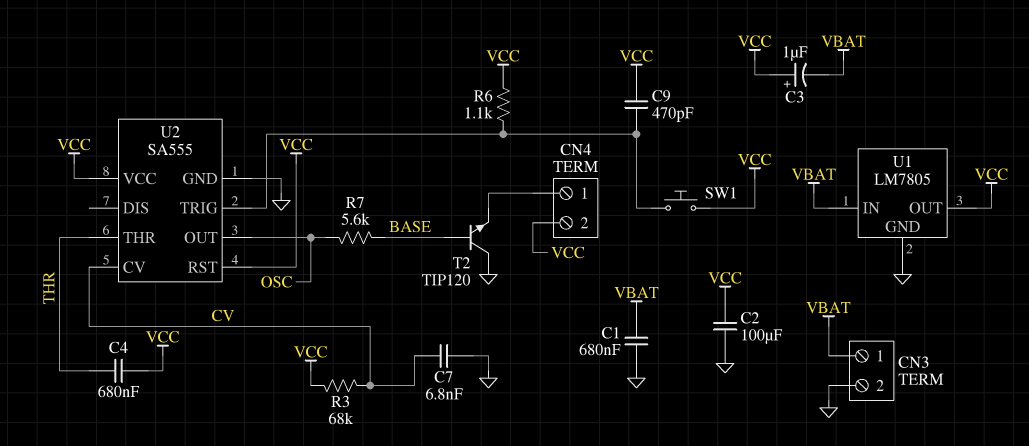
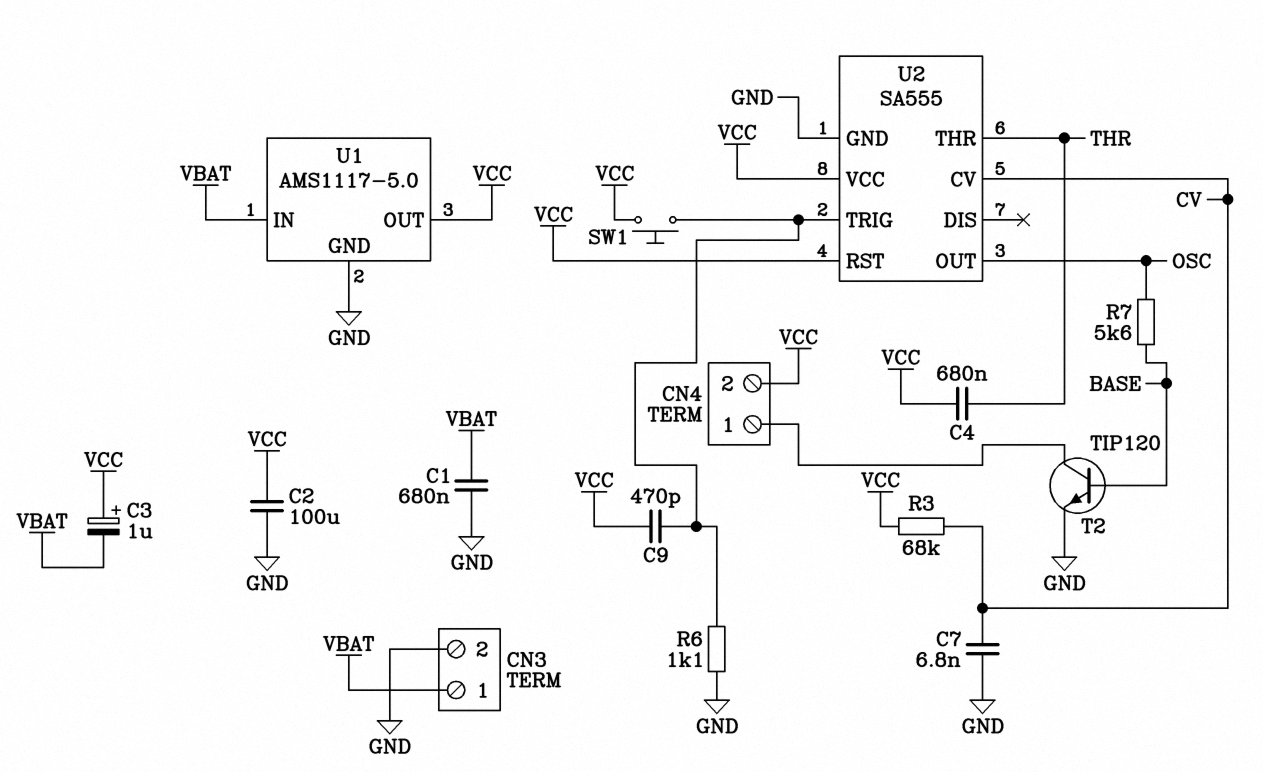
R6: 1.1k (U2/TRIG, VCC) -> 1.1k (GND, U2/TRIG)
T2: NPN TIP120 (B BASE, C GND, E CN4/1) -> NPN TIP120 (B BASE, C CN4/1, E GND)
U1: LM7805 -> AMS1117-5.0

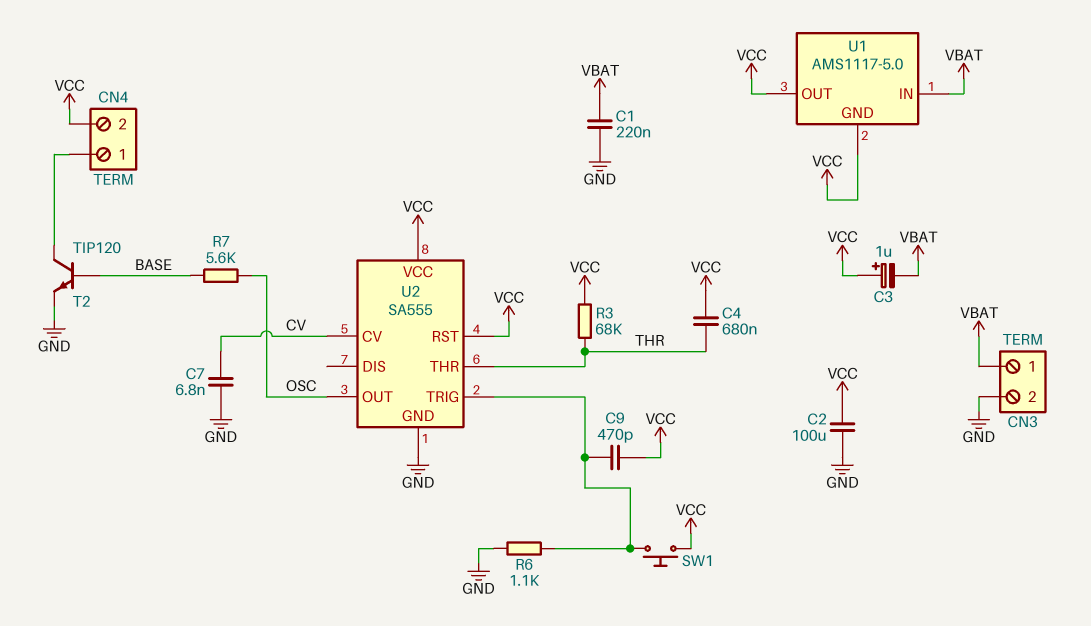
C1: 680nF (GND, VBAT) -> 220nF (GND, VBAT)
R3: 68k (CV, VCC) -> 68k (THR, VCC)
U1 pin GND: GND -> VCC

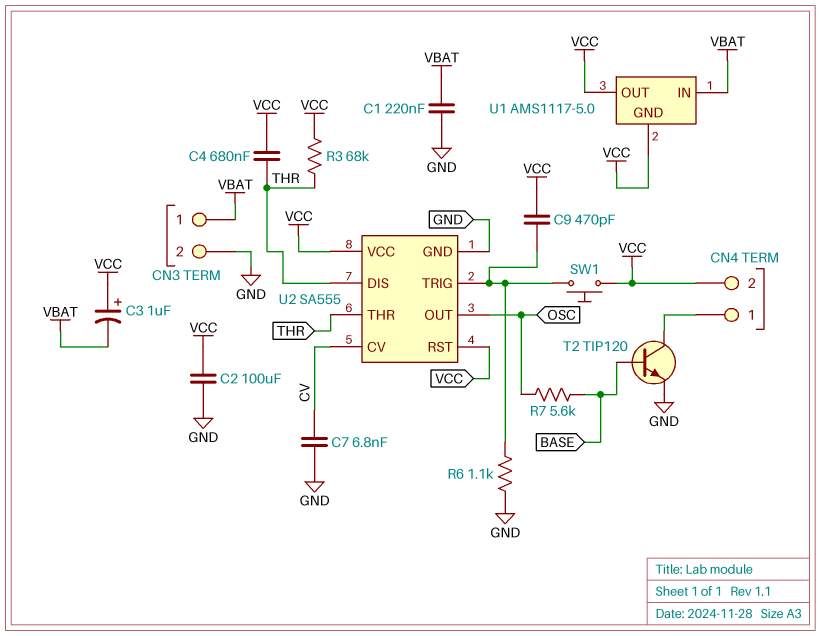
U2 pin DIS: none -> THR

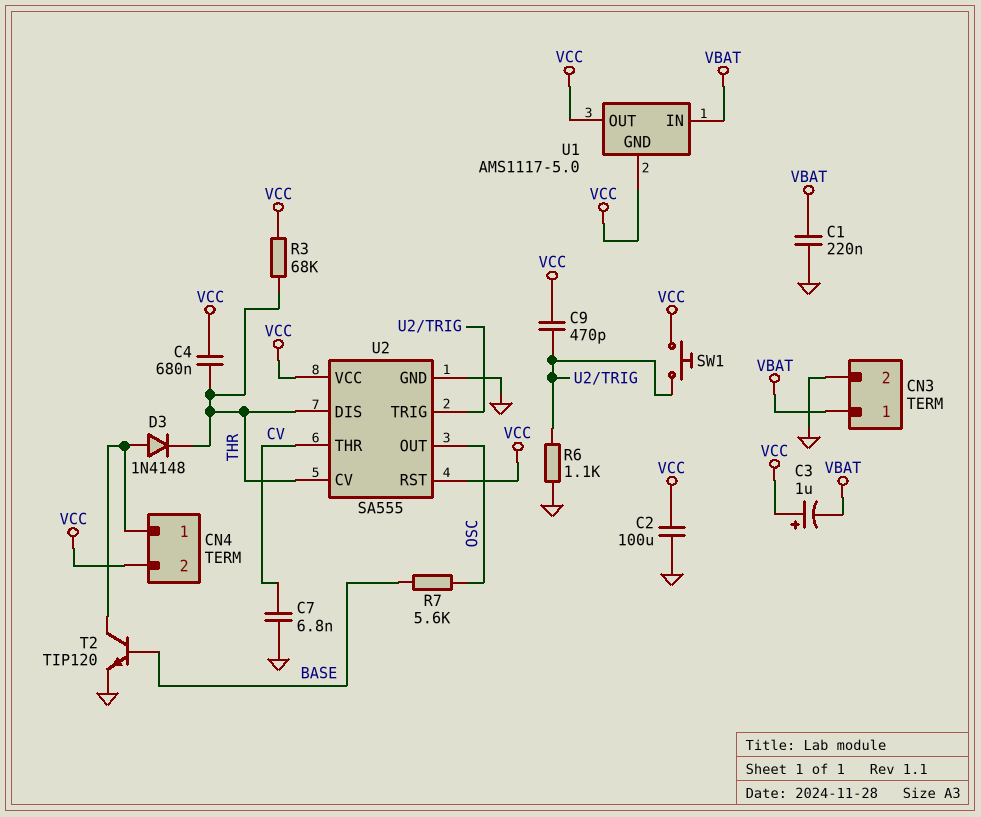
D3: none -> diode 1N4148 (A CN4/1, K THR)
U2 pin CV: CV -> THR
U2 pin THR: THR -> CV

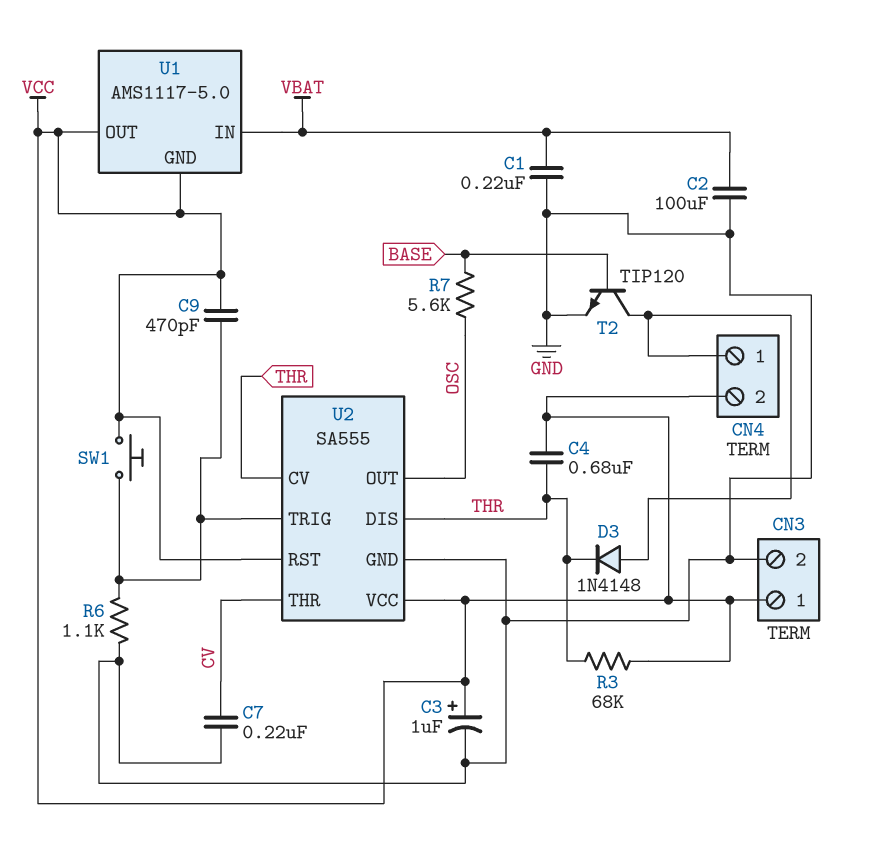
C2: 100uF (GND, VCC) -> 100uF (GND, VBAT)
C3: 1uF (plus VCC, minus VBAT) -> 1uF (plus VCC, minus GND)
C7: 6.8nF (CV, GND) -> 220nF (CV, GND)
CN3 pin 1: VBAT -> VCC

